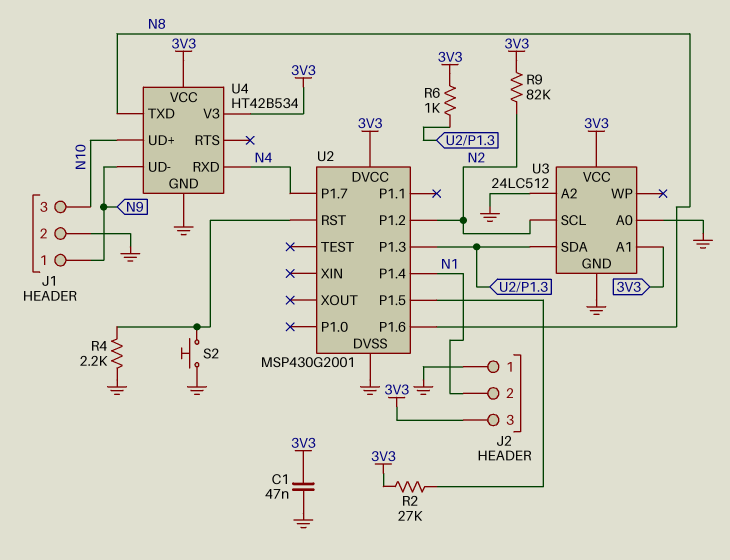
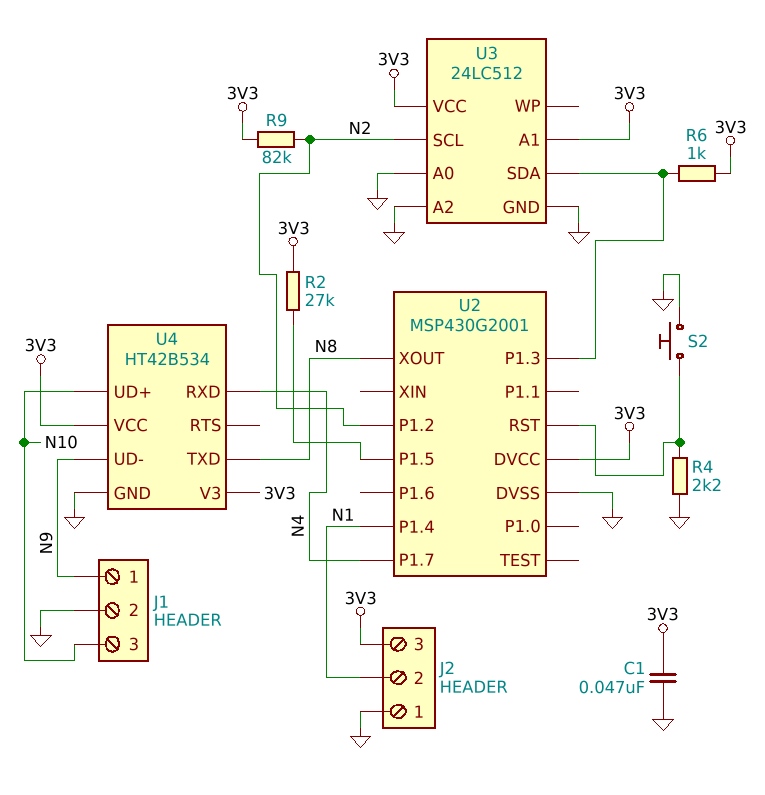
U2 pin P1.6: N8 -> none
U2 pin XOUT: none -> N8

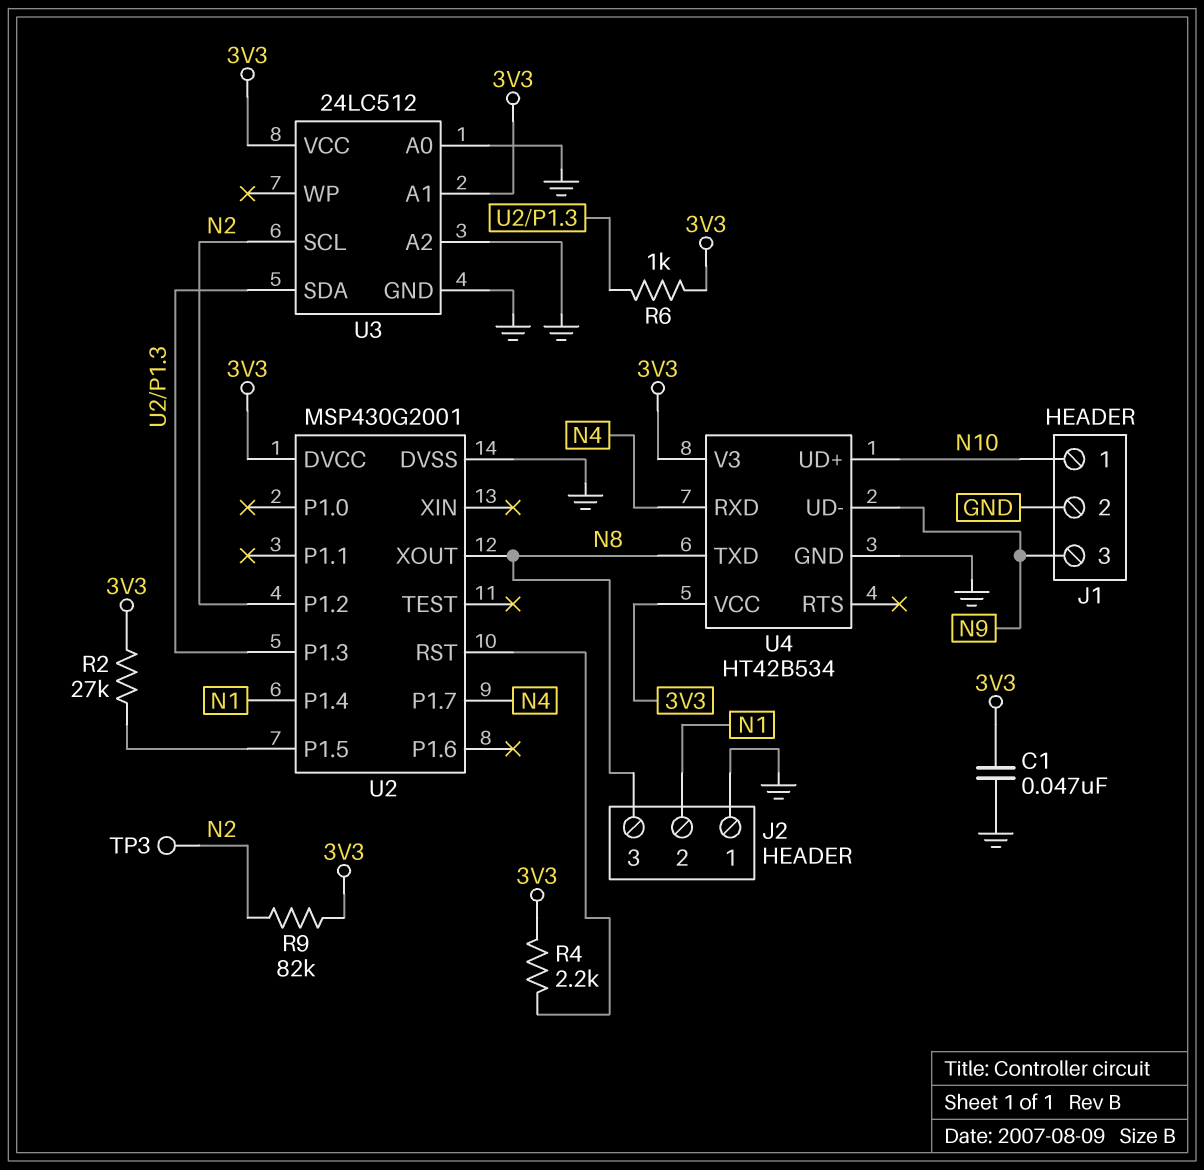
J1 pin 1: N9 -> N10
J1 pin 3: N10 -> N9
J2 pin 3: 3V3 -> N8
R4: 2.2k (GND, U2/RST) -> 2.2k (3V3, U2/RST)
S2: button (GND, U2/RST) -> none
TP3: none -> test point (N2)

